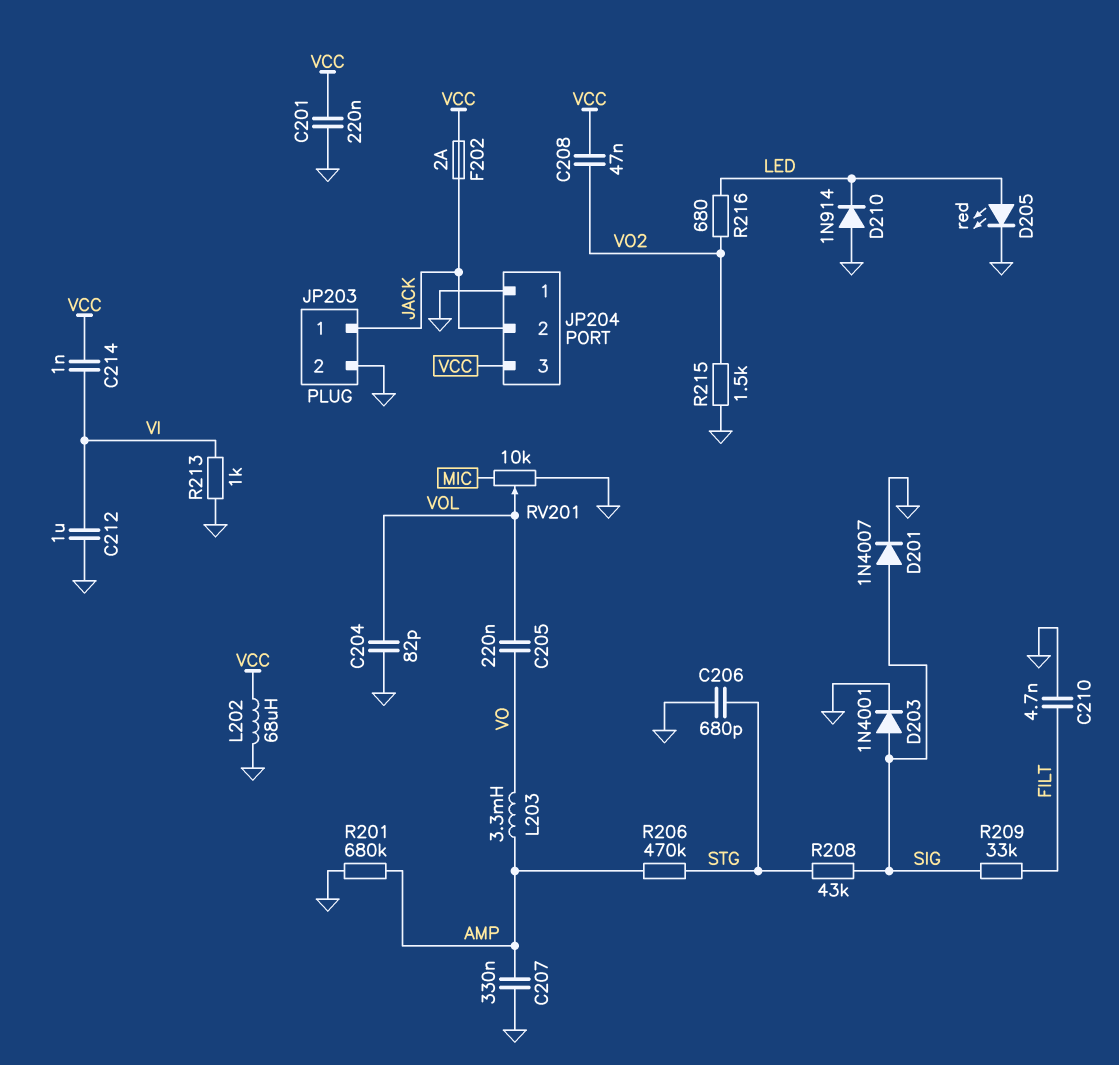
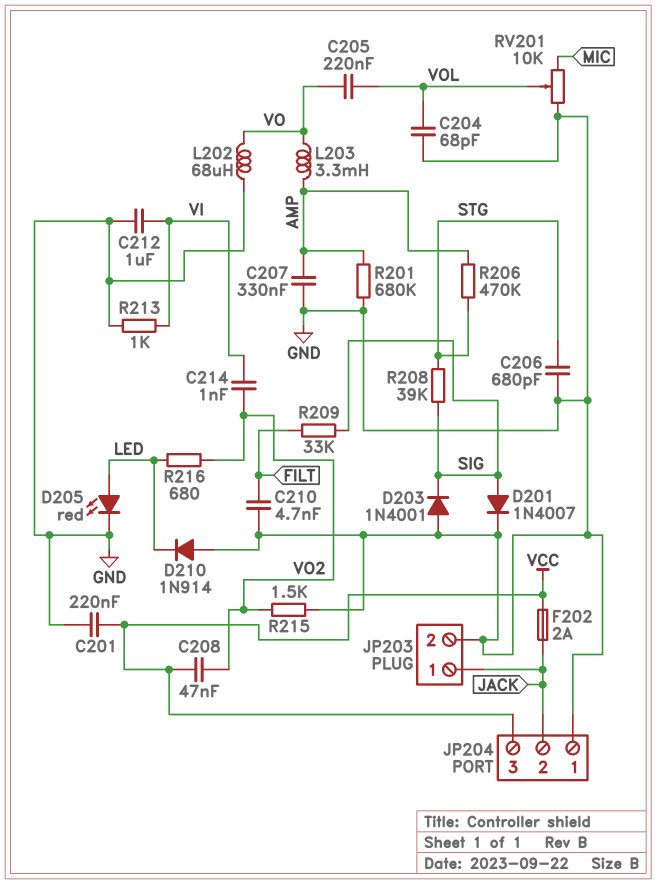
C204: 82pF (GND, VOL) -> 68pF (GND, VOL)
C214: 1nF (VCC, VI) -> 1nF (VI, VO2)
D203: diode 1N4001 (A SIG, K GND) -> diode 1N4001 (A GND, K SIG)
L202: 68uH (GND, VCC) -> 68uH (GND, VO)
R208: 43k (SIG, STG) -> 39k (SIG, STG)

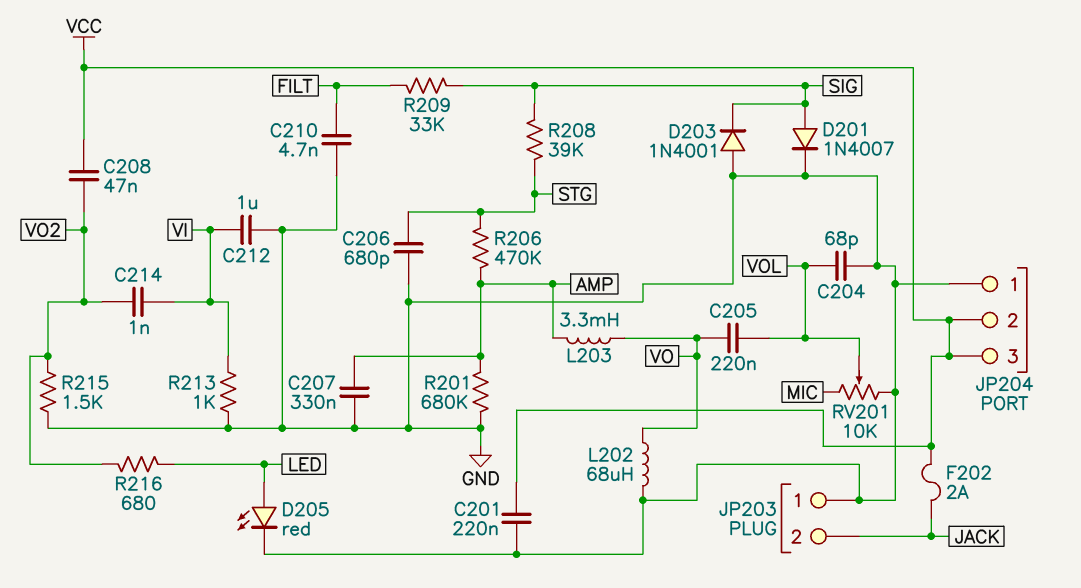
D210: diode 1N914 (A GND, K LED) -> none
JP203 pin 1: JACK -> GND
JP203 pin 2: GND -> JACK
JP204 pin 2: JACK -> VCC

